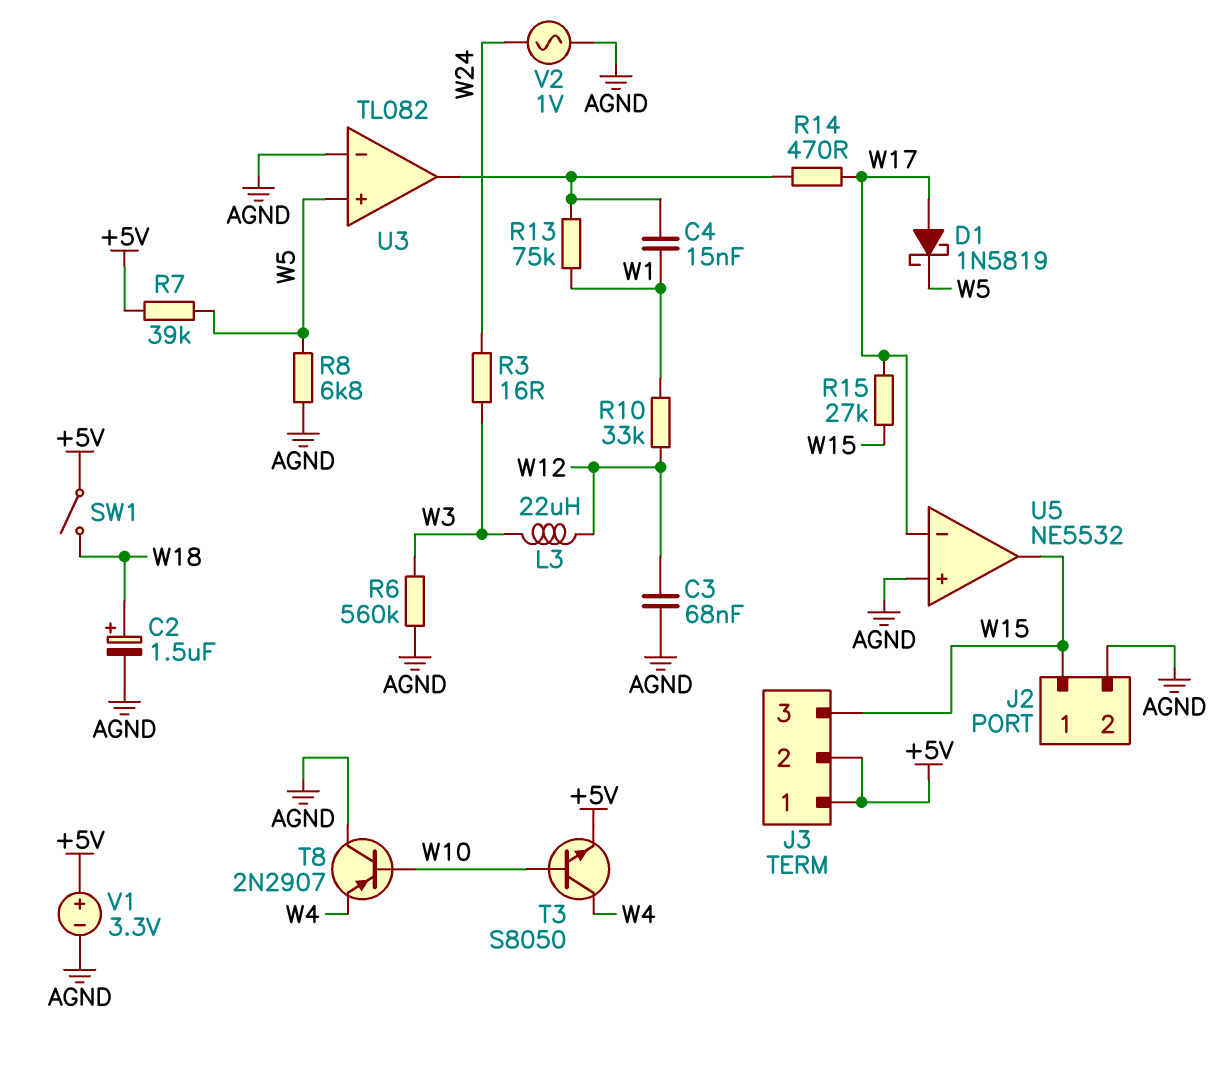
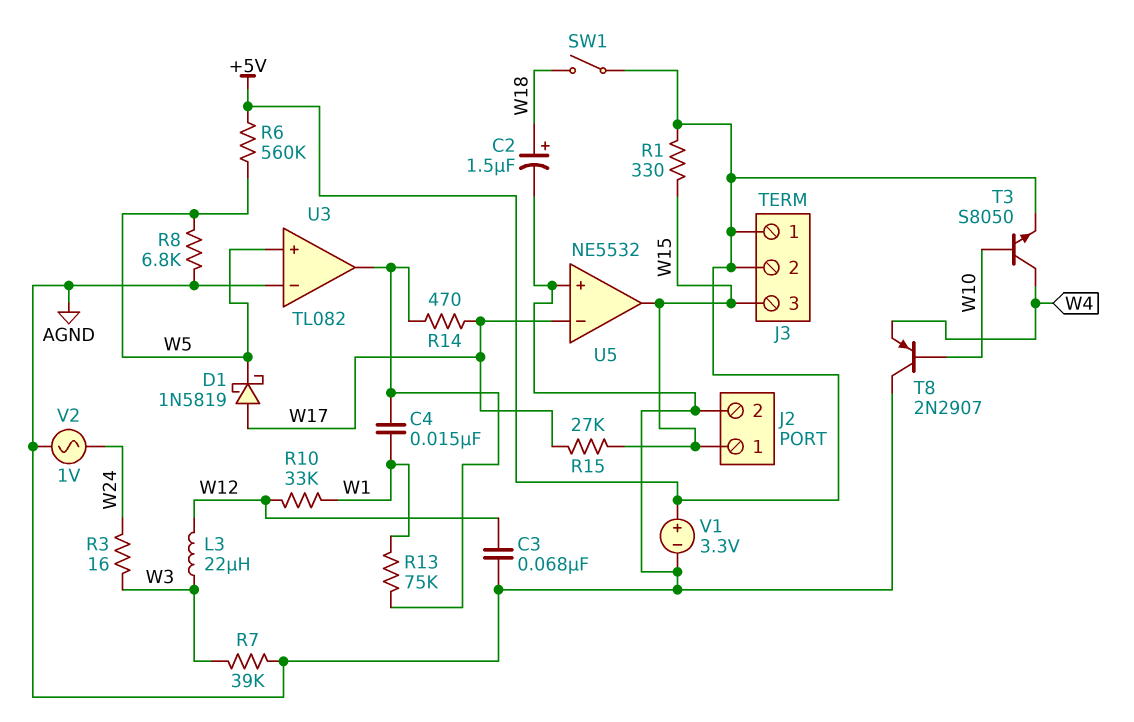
R1: none -> 330 (+5V, W15)
R6: 560k (AGND, W3) -> 560k (+5V, W5)
R7: 39k (+5V, W5) -> 39k (AGND, W3)

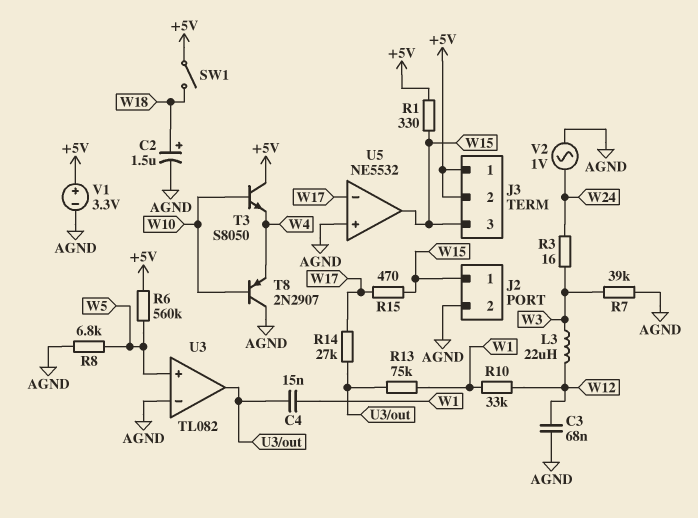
D1: schottky 1N5819 (A W17, K W5) -> none
R14: 470 (U3/out, W17) -> 27k (U3/out, W17)
R15: 27k (W15, W17) -> 470 (W15, W17)
T3: NPN S8050 (B W10, C W4, E +5V) -> NPN S8050 (B W10, C +5V, E W4)

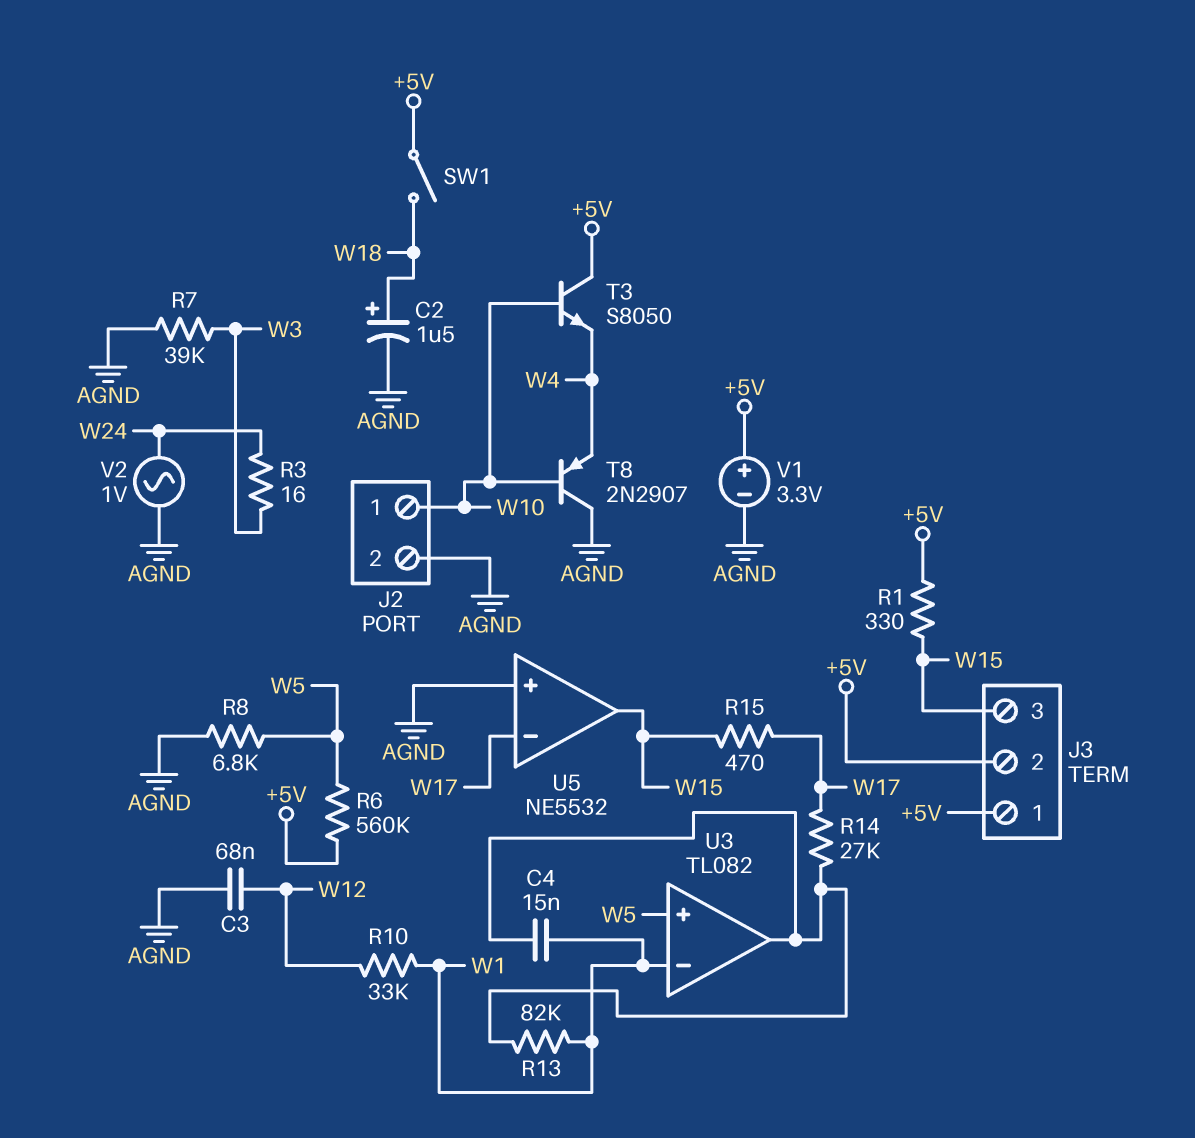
J2 pin 1: W15 -> W10
L3: 22uH (W3, W12) -> none
R13: 75k (U3/out, W1) -> 82k (U3/out, W1)
U3 pin in-: AGND -> W1

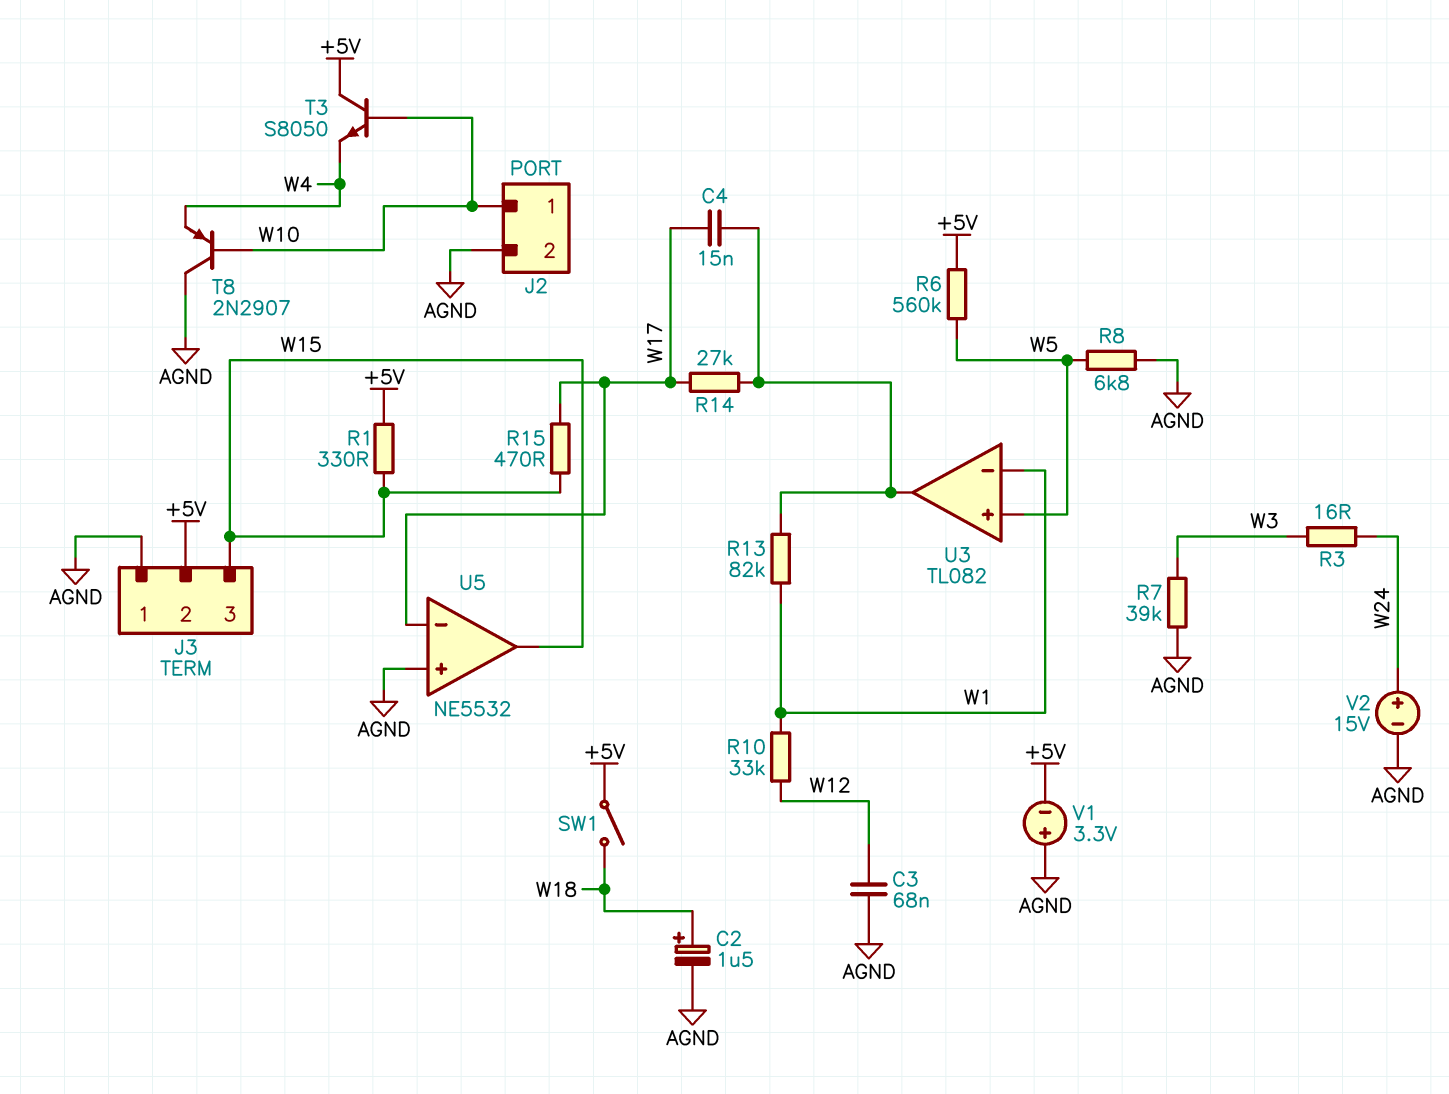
C4: 15nF (U3/out, W1) -> 15nF (U3/out, W17)
J3 pin 1: +5V -> AGND
V1: 3.3V (plus +5V, minus AGND) -> 3.3V (plus AGND, minus +5V)
V2: AC 1V (AGND, W24) -> 15V (plus W24, minus AGND)

